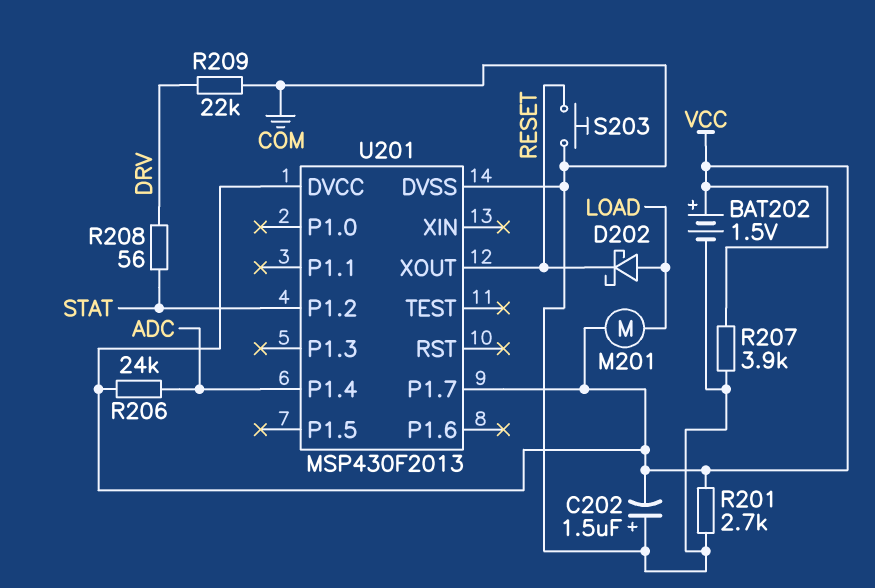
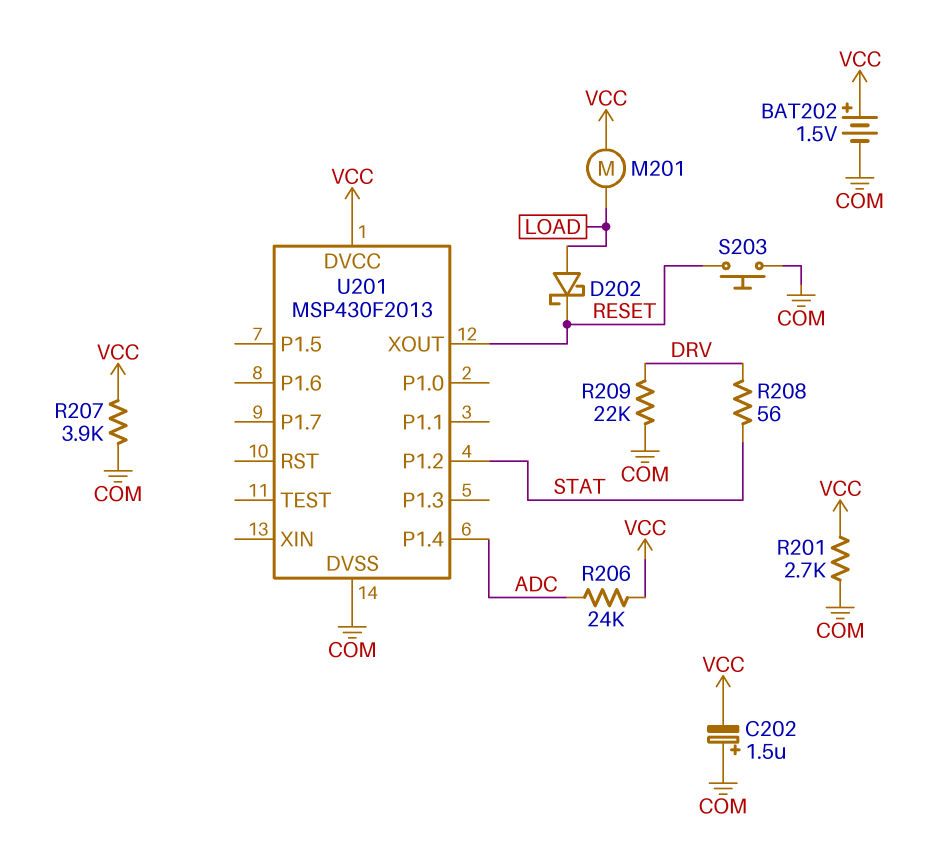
U201 pin P1.7: VCC -> none

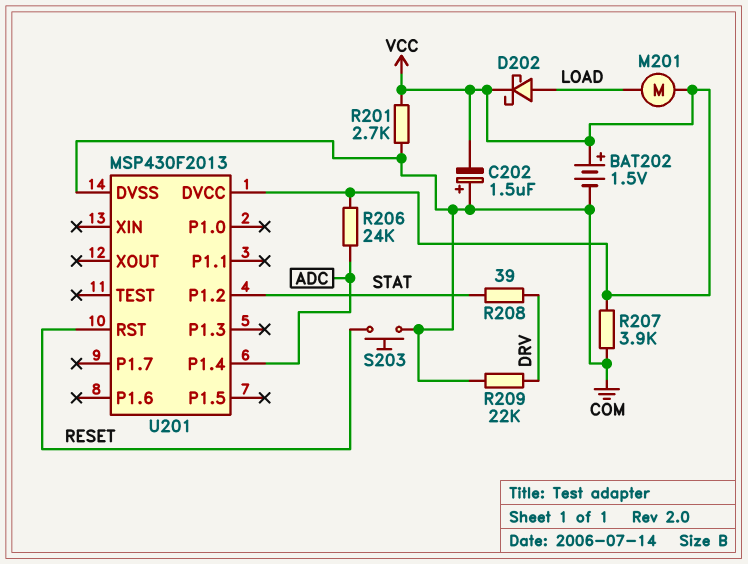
D202: schottky (A LOAD, K RESET) -> schottky (A LOAD, K VCC)
R208: 56 (DRV, STAT) -> 39 (DRV, STAT)
U201 pin RST: none -> RESET
U201 pin XOUT: RESET -> none

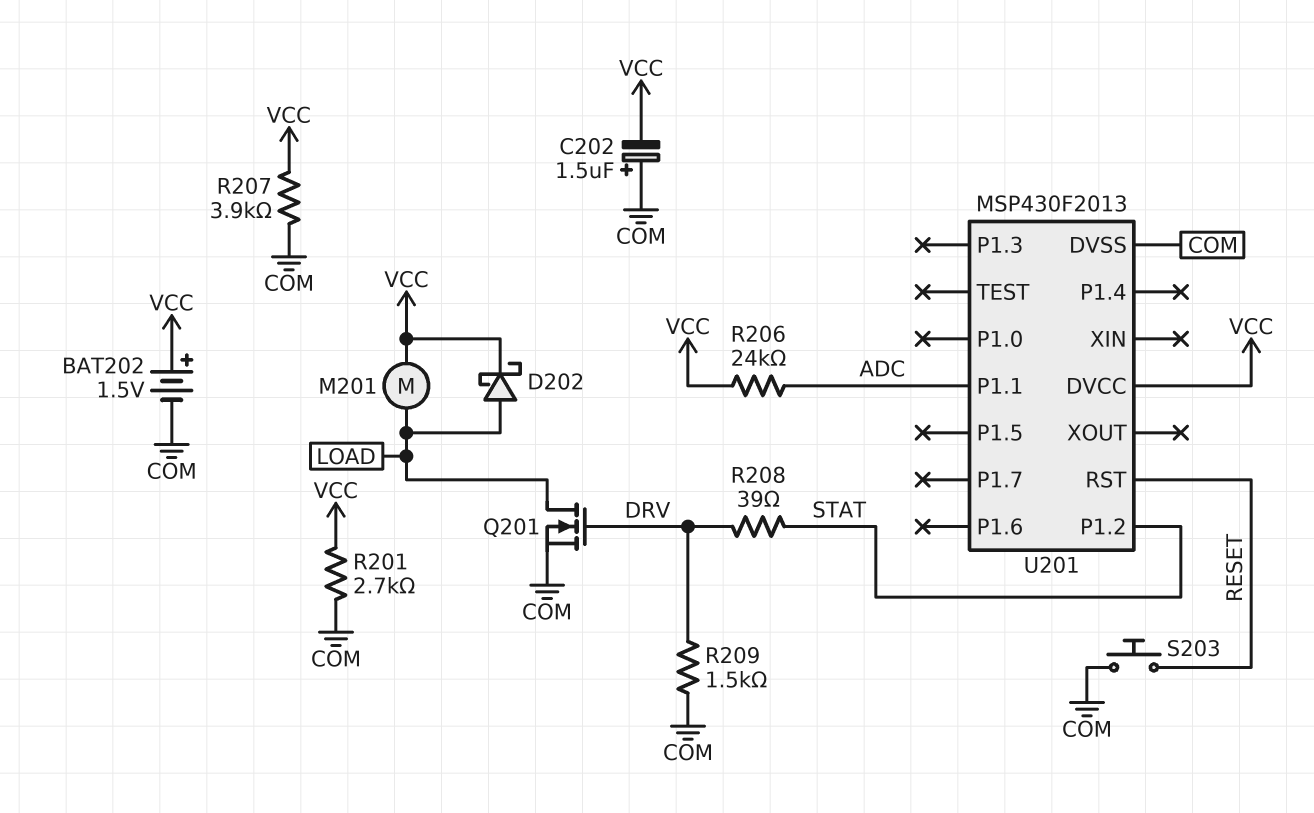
Q201: none -> NMOS (G DRV, D LOAD, S COM)
R209: 22k (COM, DRV) -> 1.5k (COM, DRV)
U201 pin P1.1: none -> ADC
U201 pin P1.4: ADC -> none

